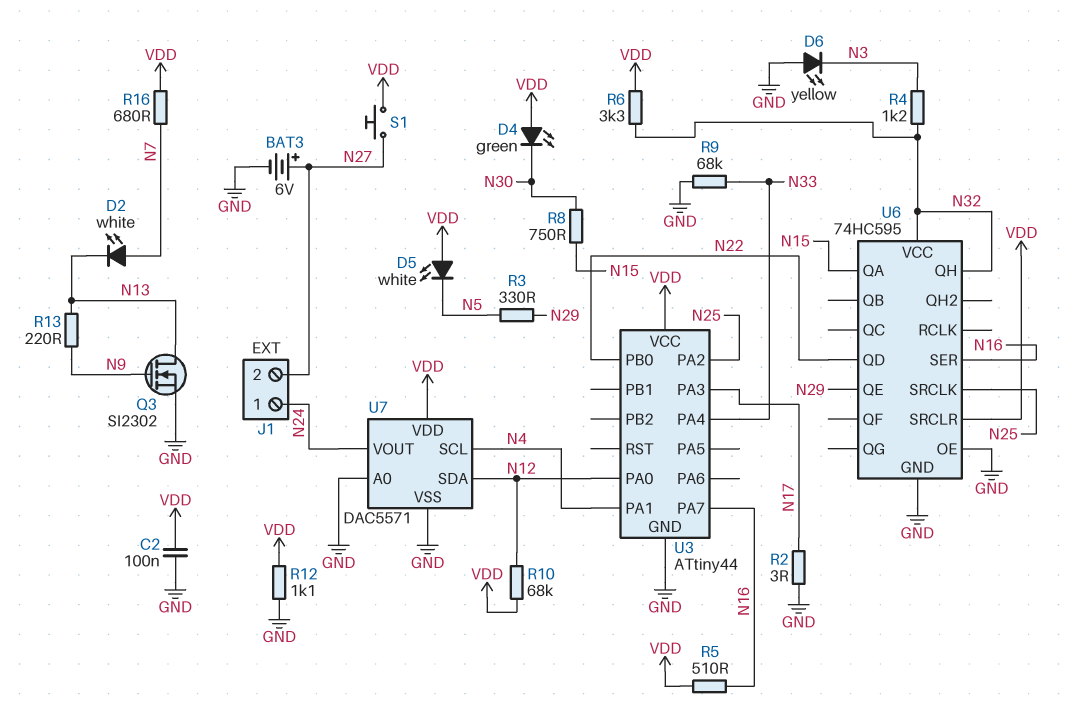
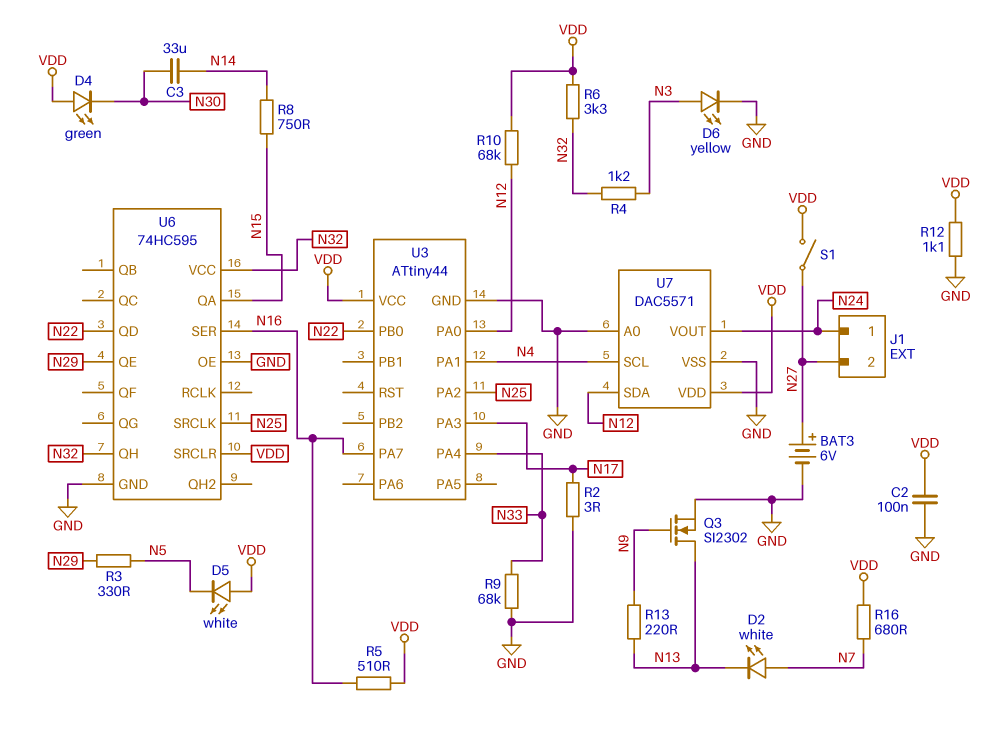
C3: none -> 33uF (N14, N30)
D6: LED yellow (A GND, K N3) -> LED yellow (A N3, K GND)
R8: 750 (N15, N30) -> 750 (N14, N15)
S1: button (N27, VDD) -> switch (N27, VDD)

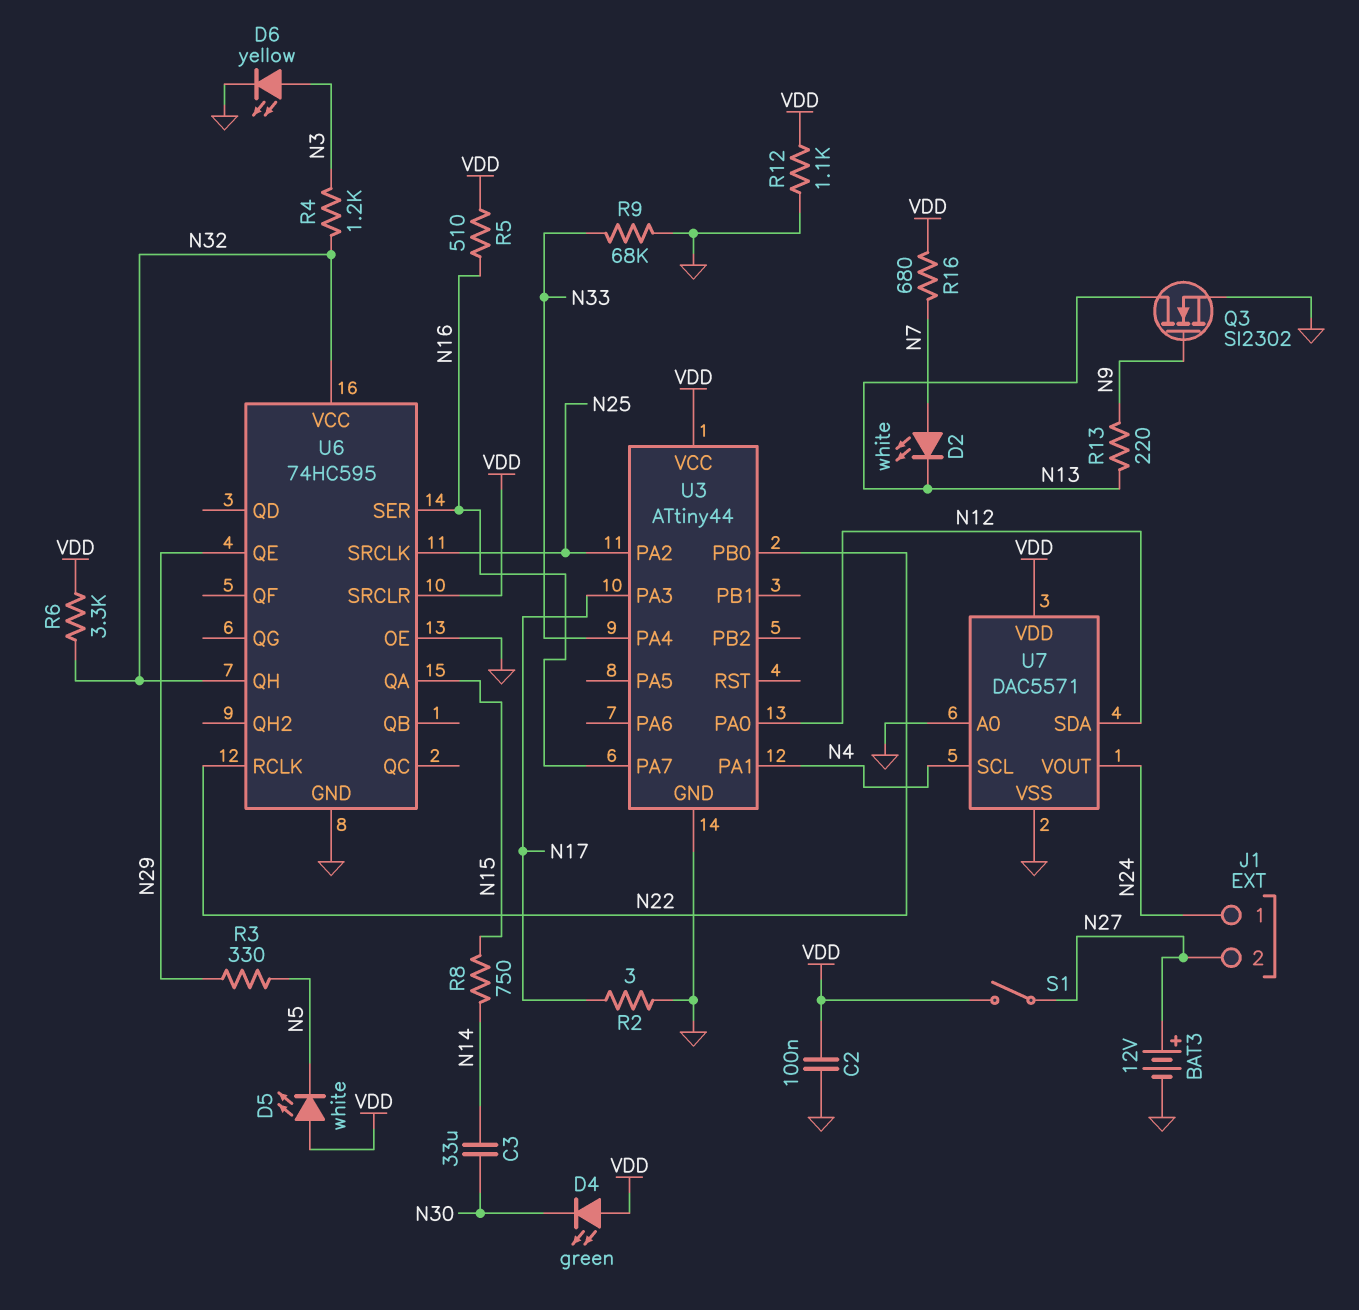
BAT3: 6V (plus N27, minus GND) -> 12V (plus N27, minus GND)
R10: 68k (N12, VDD) -> none
U6 pin QD: N22 -> none
U6 pin RCLK: none -> N22

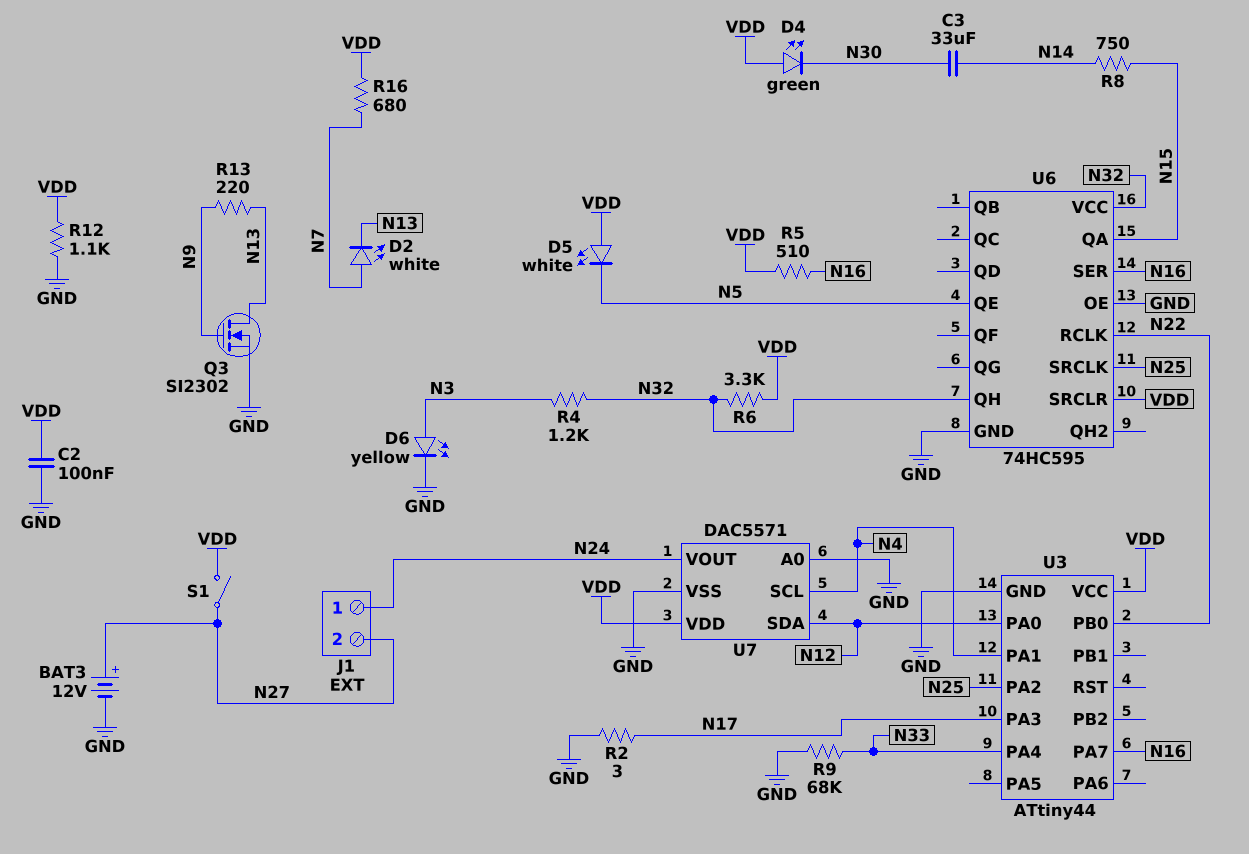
R3: 330 (N5, N29) -> none
U6 pin QE: N29 -> N5

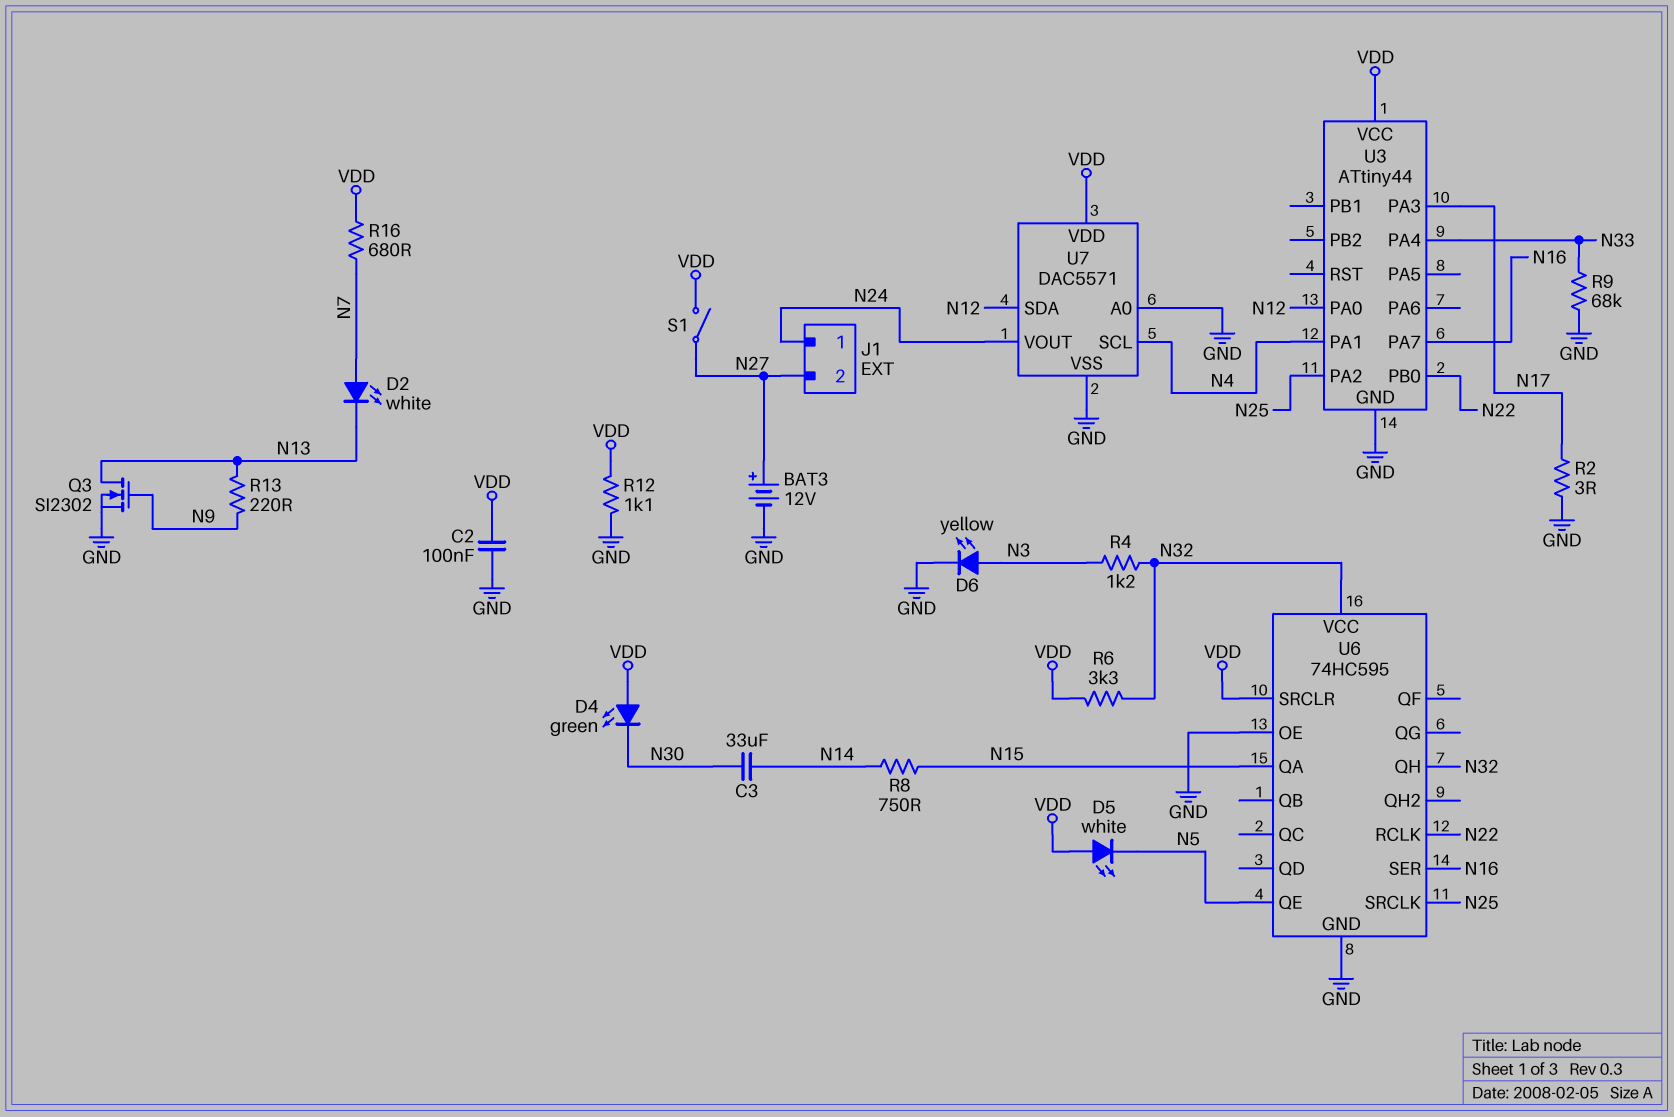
R5: 510 (N16, VDD) -> none

